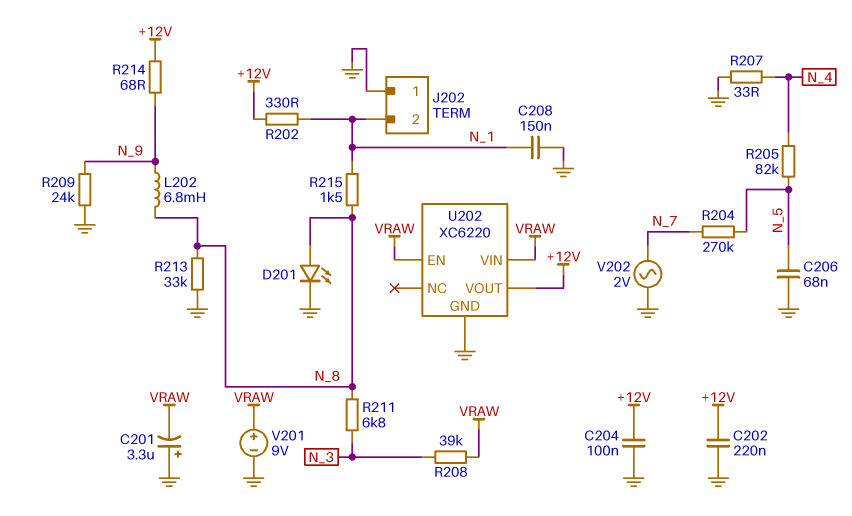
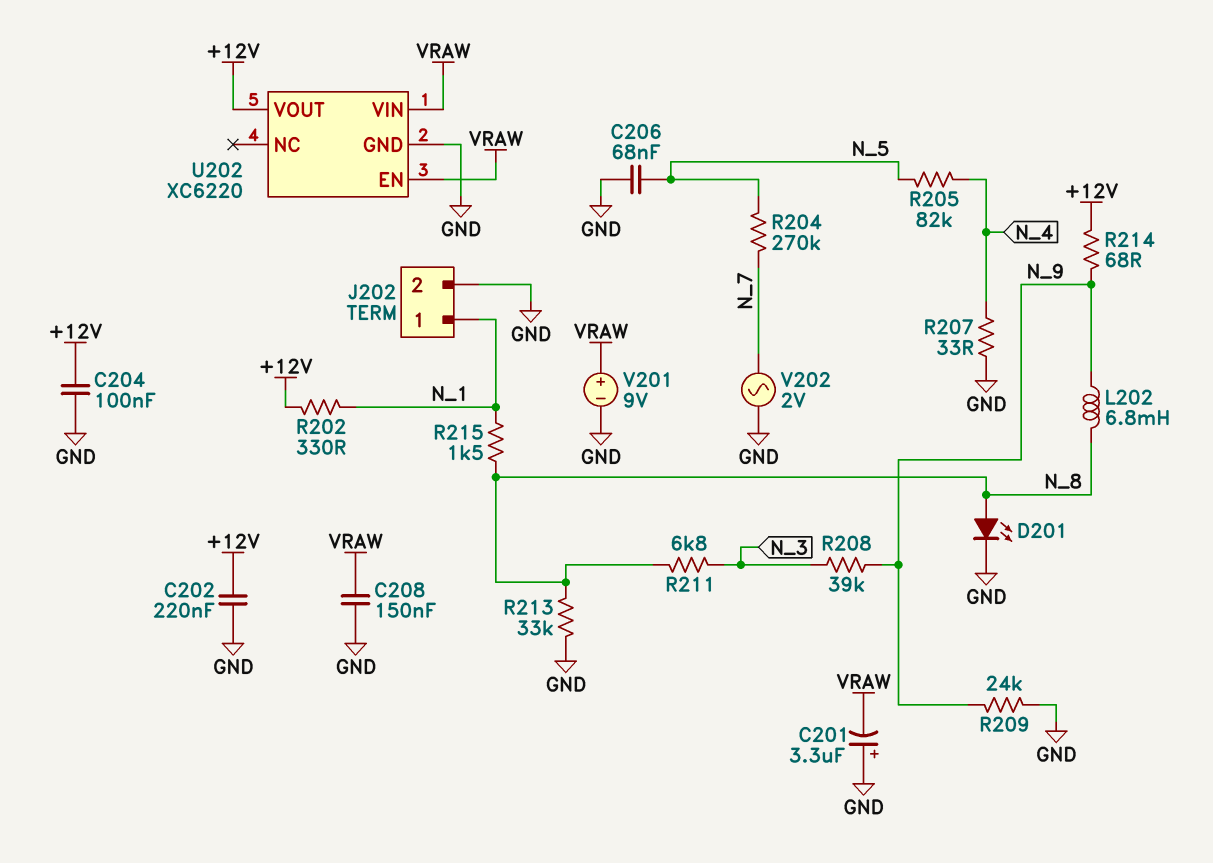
C208: 150nF (GND, N_1) -> 150nF (GND, VRAW)
J202 pin 1: GND -> N_1
J202 pin 2: N_1 -> GND
R208: 39k (N_3, VRAW) -> 39k (N_3, N_9)

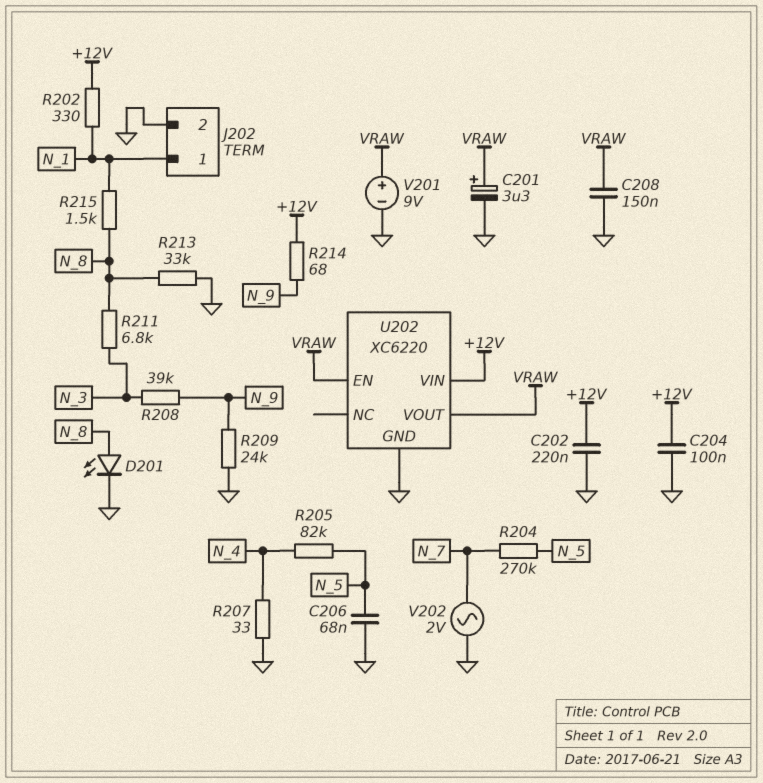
C201: 3.3uF (plus GND, minus VRAW) -> 3.3uF (plus VRAW, minus GND)
L202: 6.8mH (N_8, N_9) -> none
U202 pin VIN: VRAW -> +12V
U202 pin VOUT: +12V -> VRAW

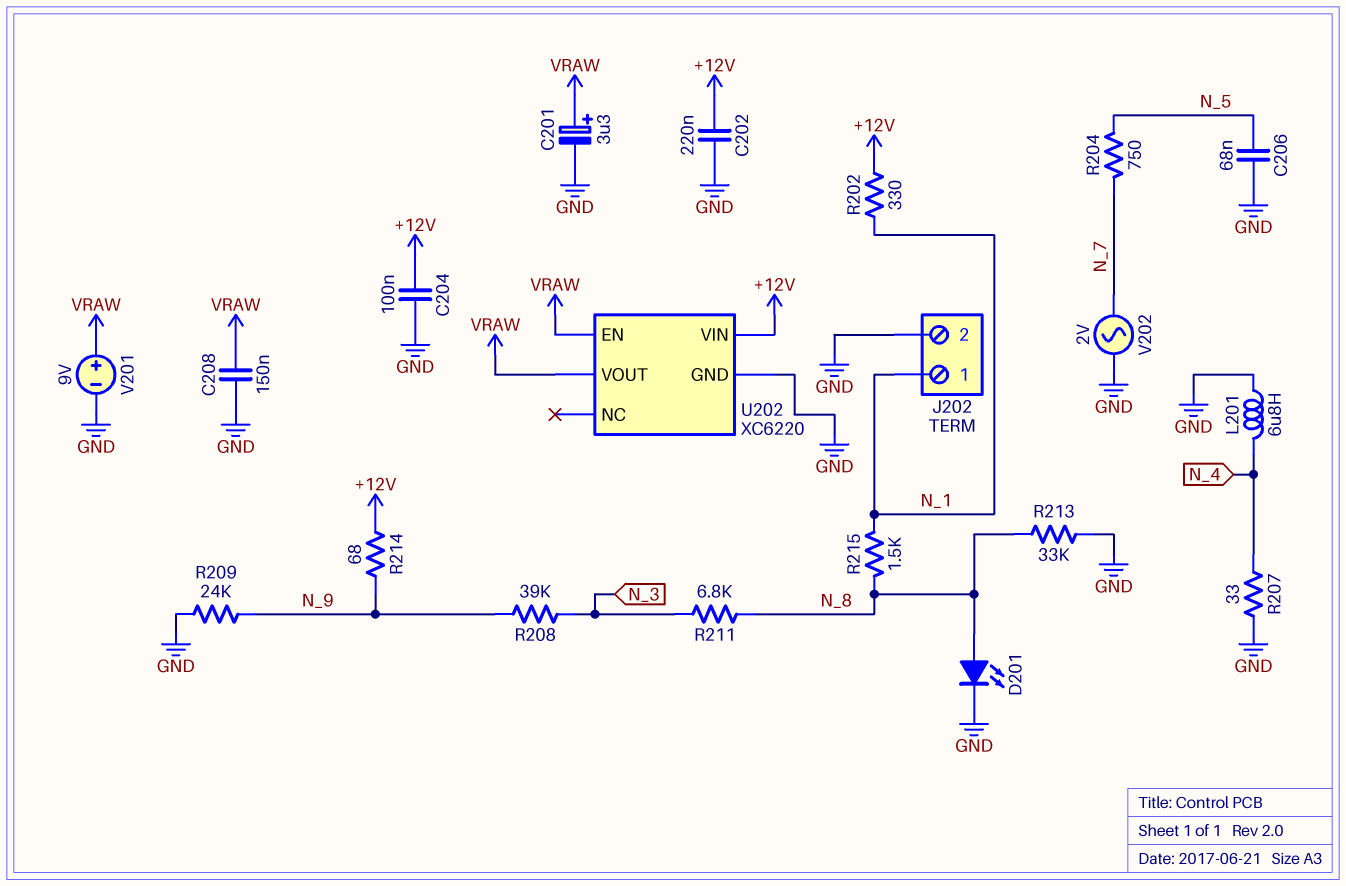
L201: none -> 6.8uH (GND, N_4)
R204: 270k (N_5, N_7) -> 750 (N_5, N_7)
R205: 82k (N_4, N_5) -> none

